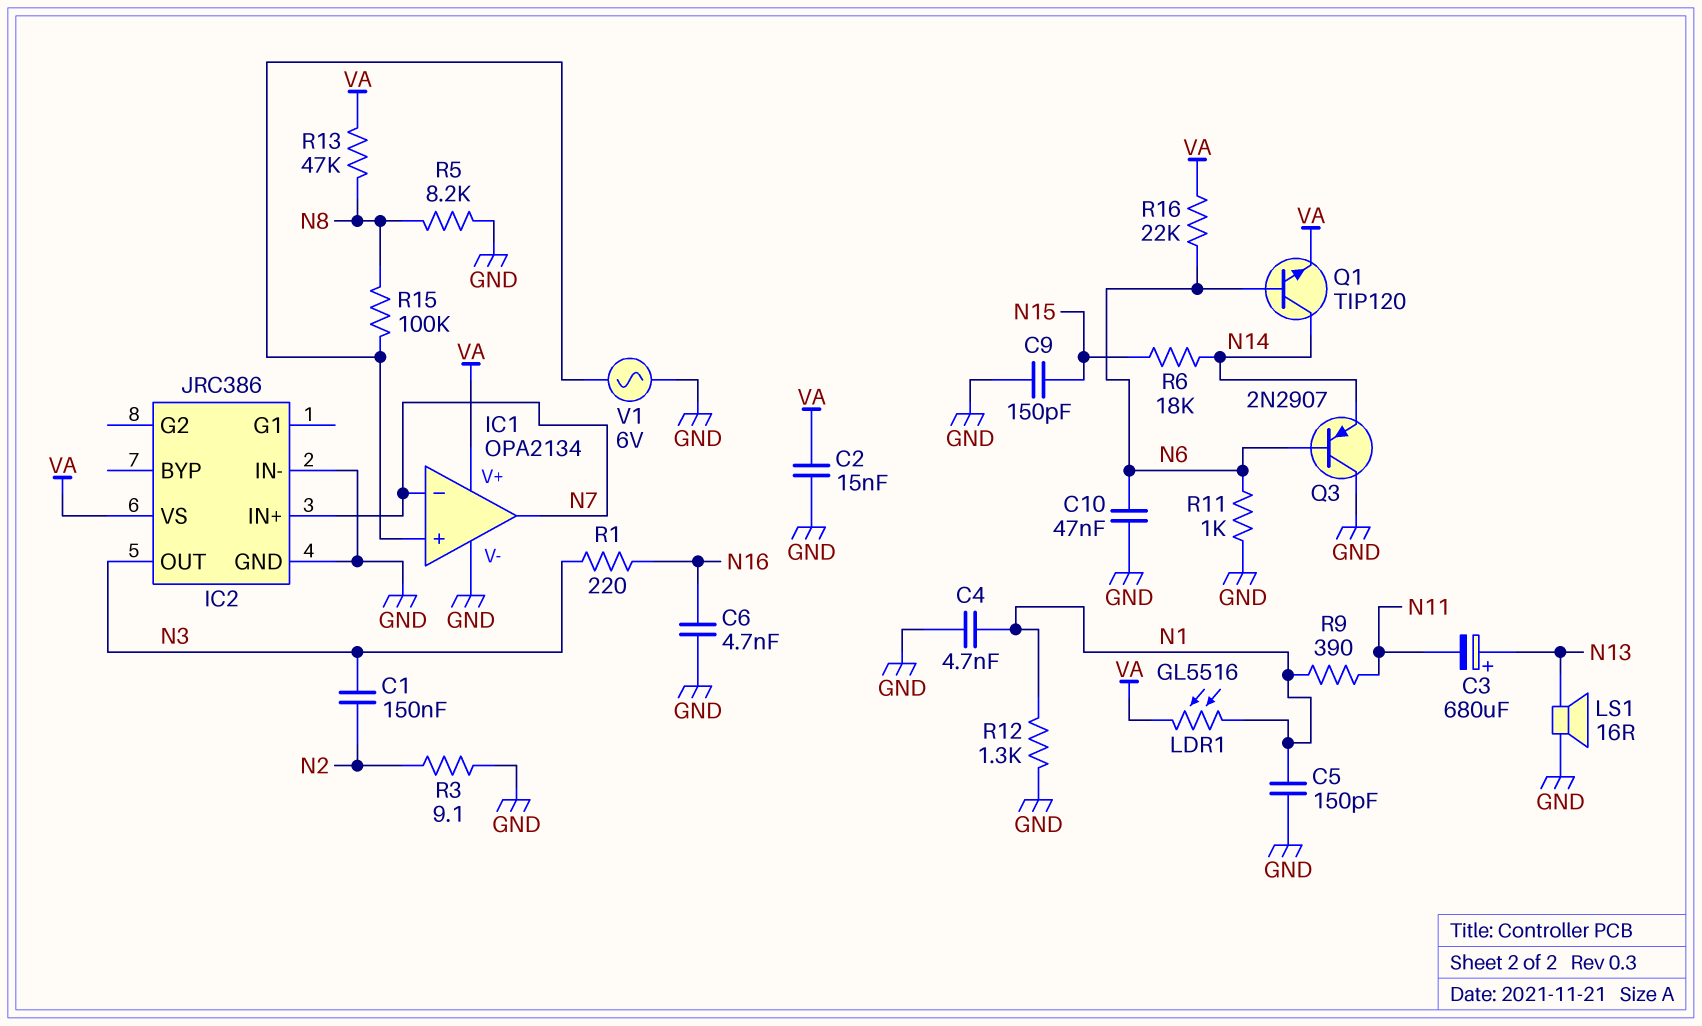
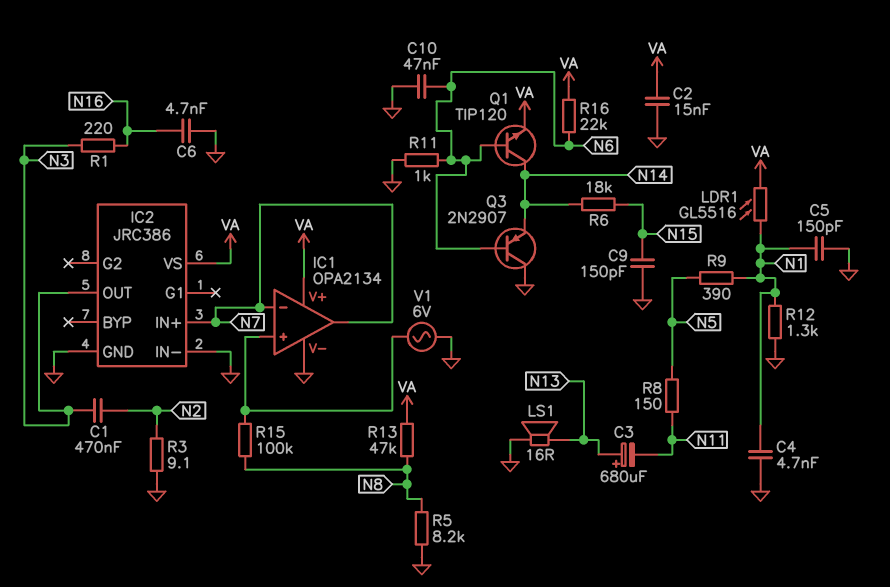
C1: 150nF (N2, N3) -> 470nF (N2, N3)
R8: none -> 150 (N5, N11)
R9: 390 (N1, N11) -> 390 (N1, N5)

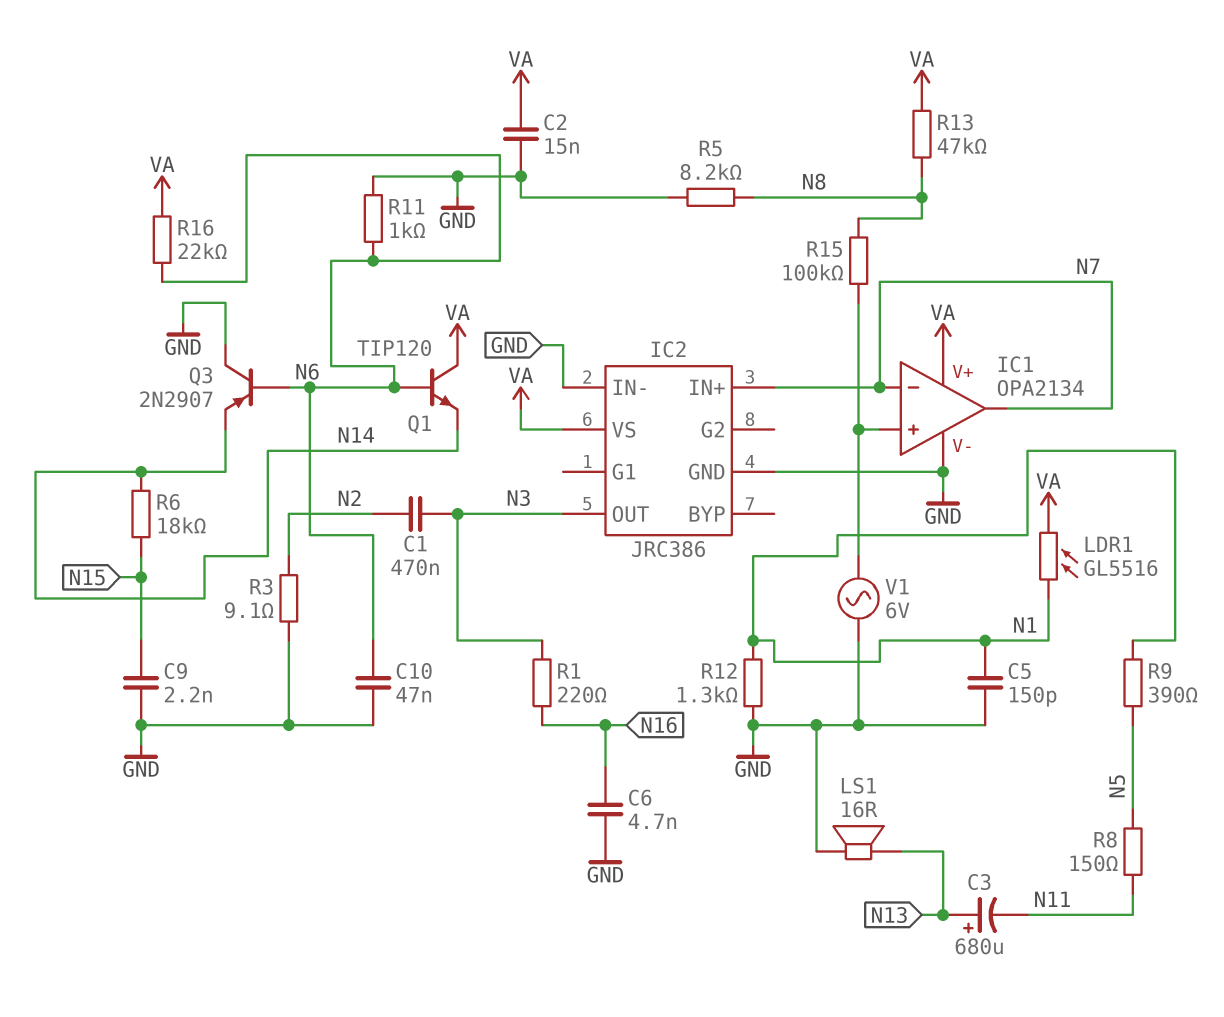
C4: 4.7nF (GND, N1) -> none
C9: 150pF (GND, N15) -> 2.2nF (GND, N15)
Q1: NPN TIP120 (B N6, C N14, E VA) -> NPN TIP120 (B N6, C VA, E N14)

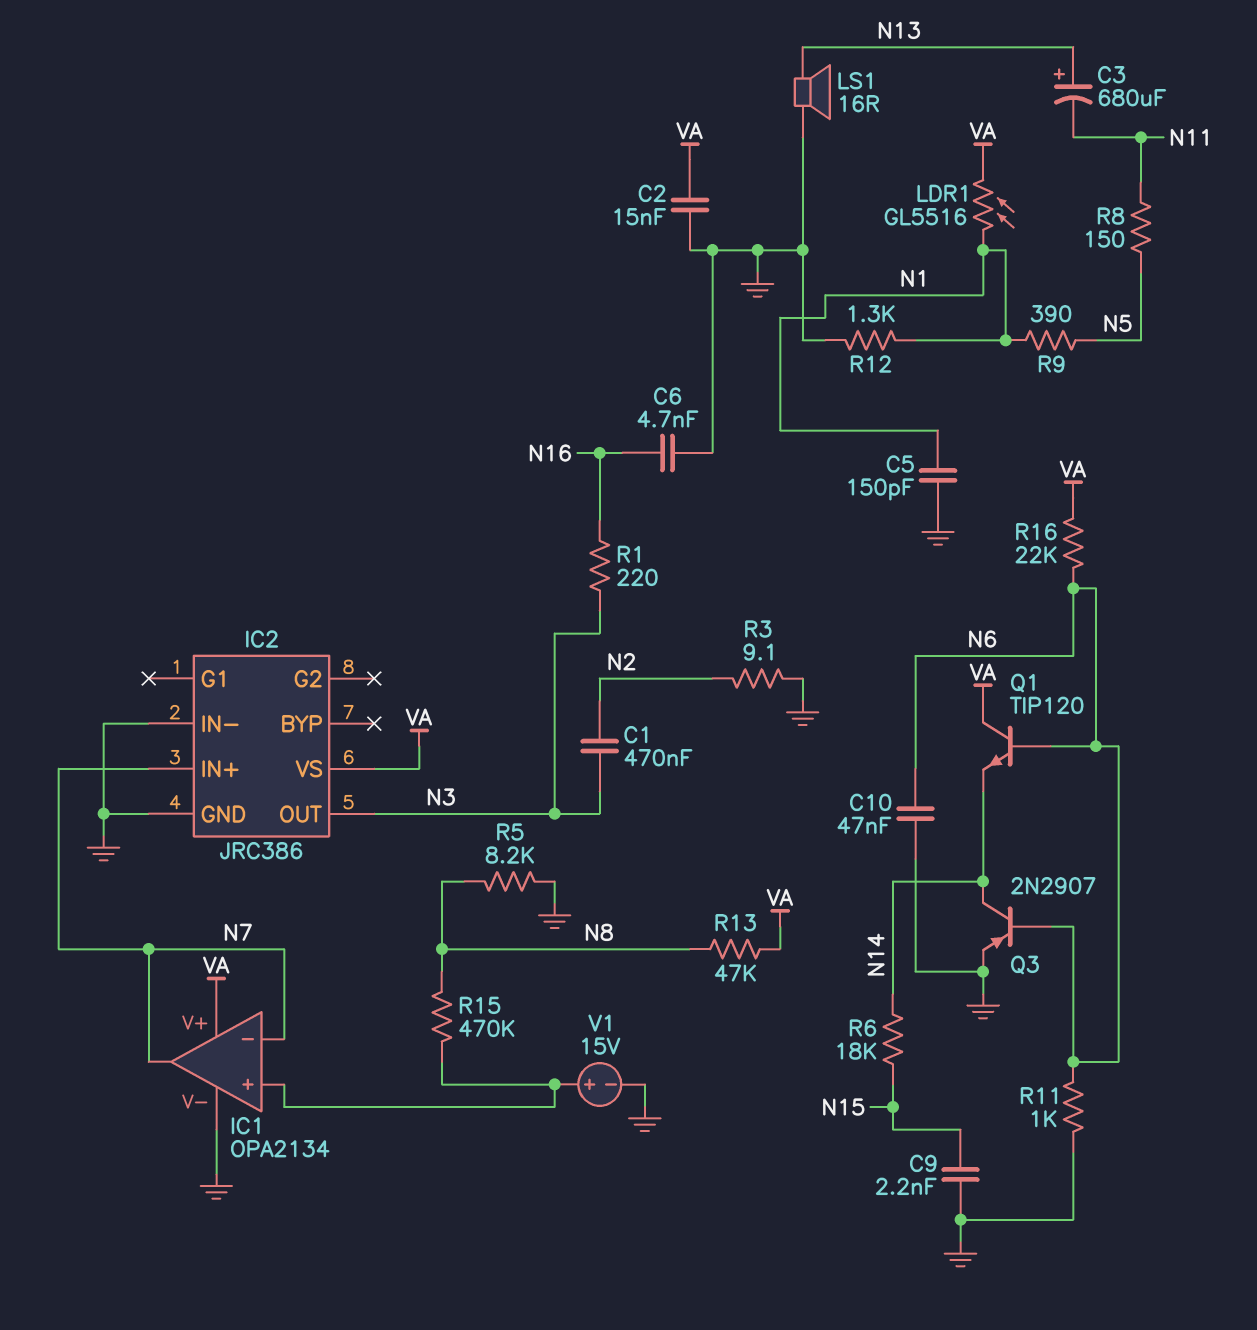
Q3: PNP 2N2907 (B N6, C GND, E N14) -> PNP 2N2907 (B N6, C N14, E GND)
R15: 100k (IC1/in+, N8) -> 470k (IC1/in+, N8)
V1: AC 6V (GND, IC1/in+) -> 15V (plus IC1/in+, minus GND)

